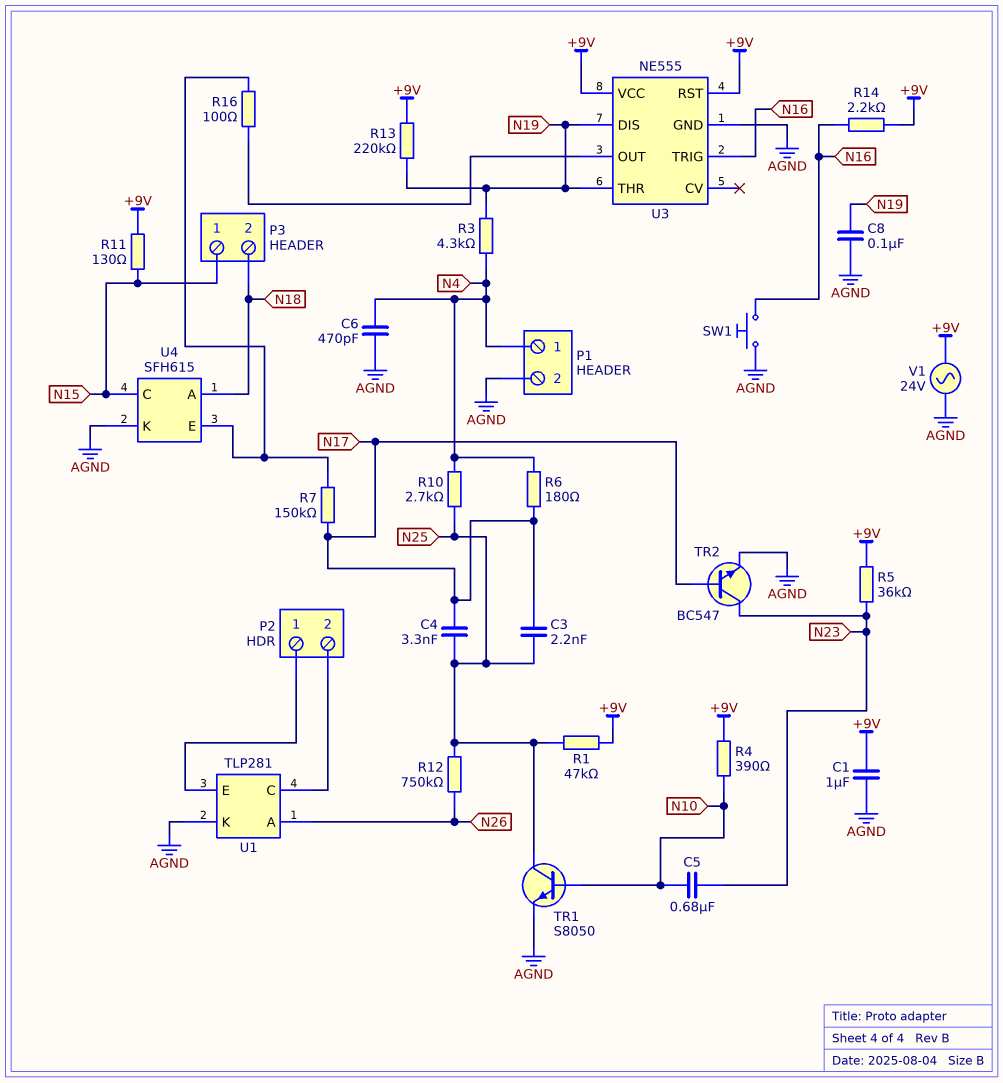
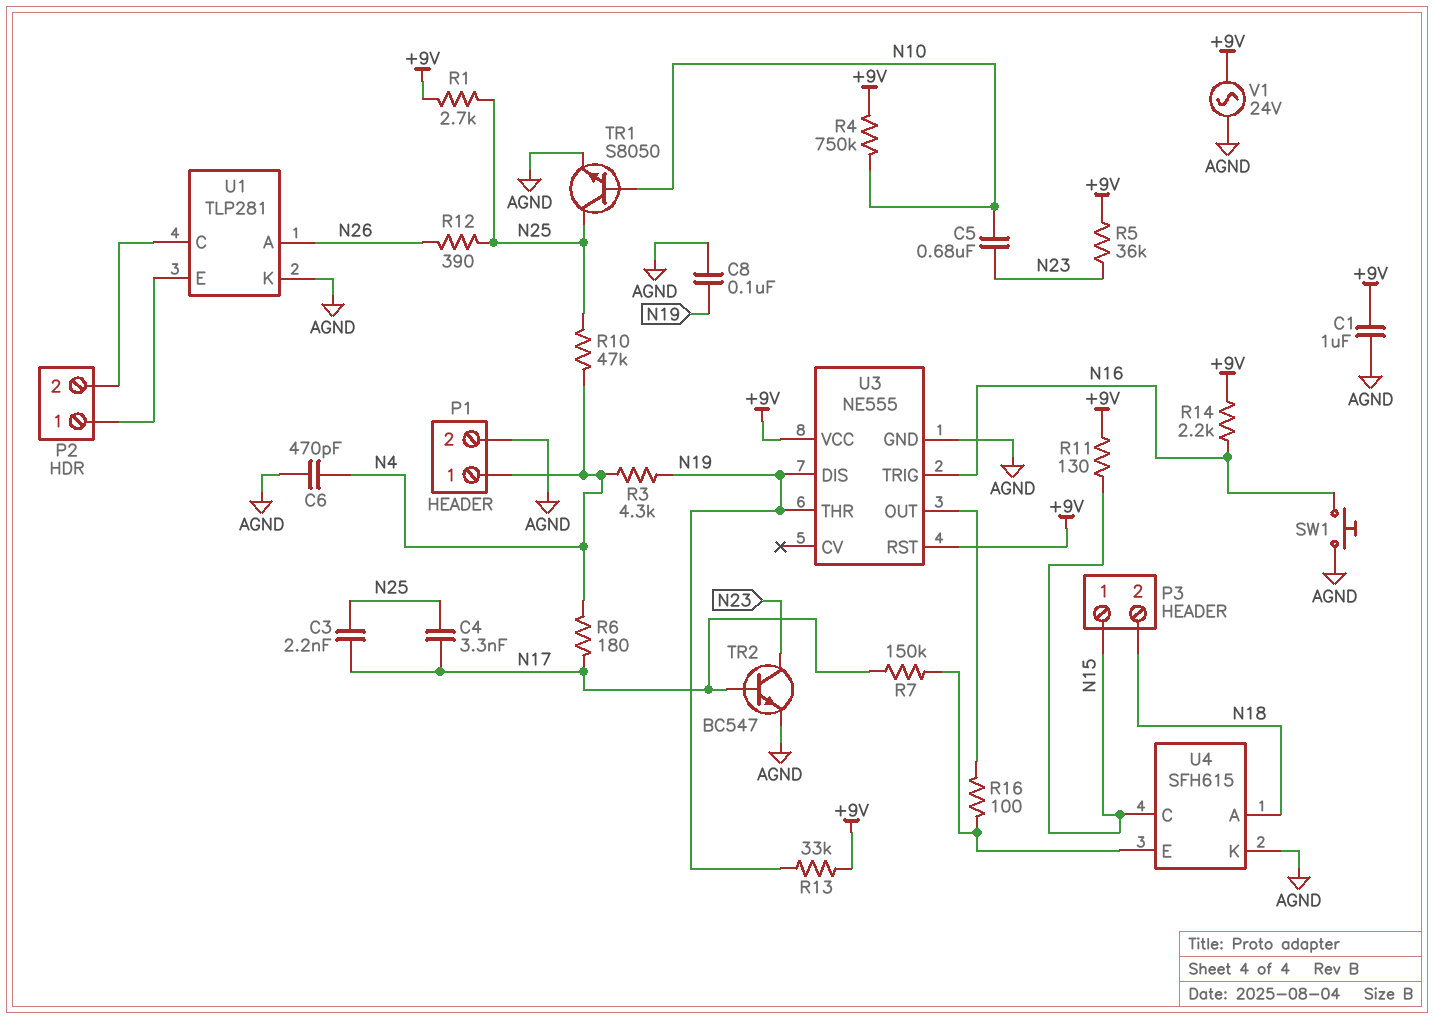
R1: 47k (+9V, N25) -> 2.7k (+9V, N25)
R4: 390 (+9V, N10) -> 750k (+9V, N10)
R10: 2.7k (N4, N25) -> 47k (N4, N25)
R12: 750k (N25, N26) -> 390 (N25, N26)
R13: 220k (+9V, N19) -> 33k (+9V, N19)

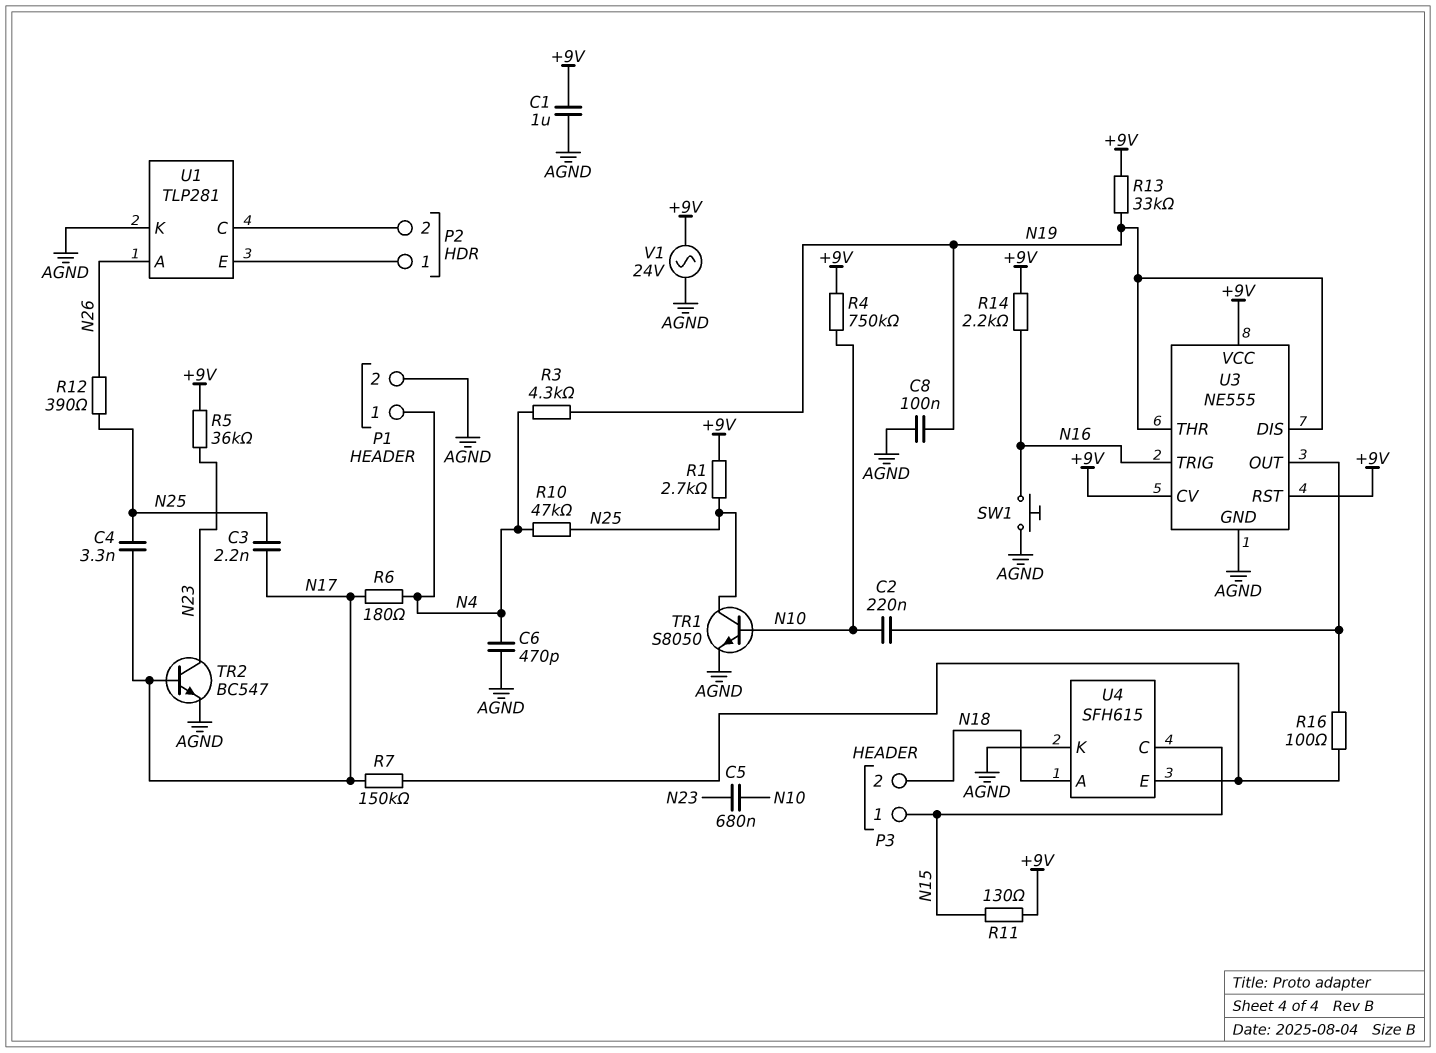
C2: none -> 220nF (N10, U3/OUT)
U3 pin CV: none -> +9V

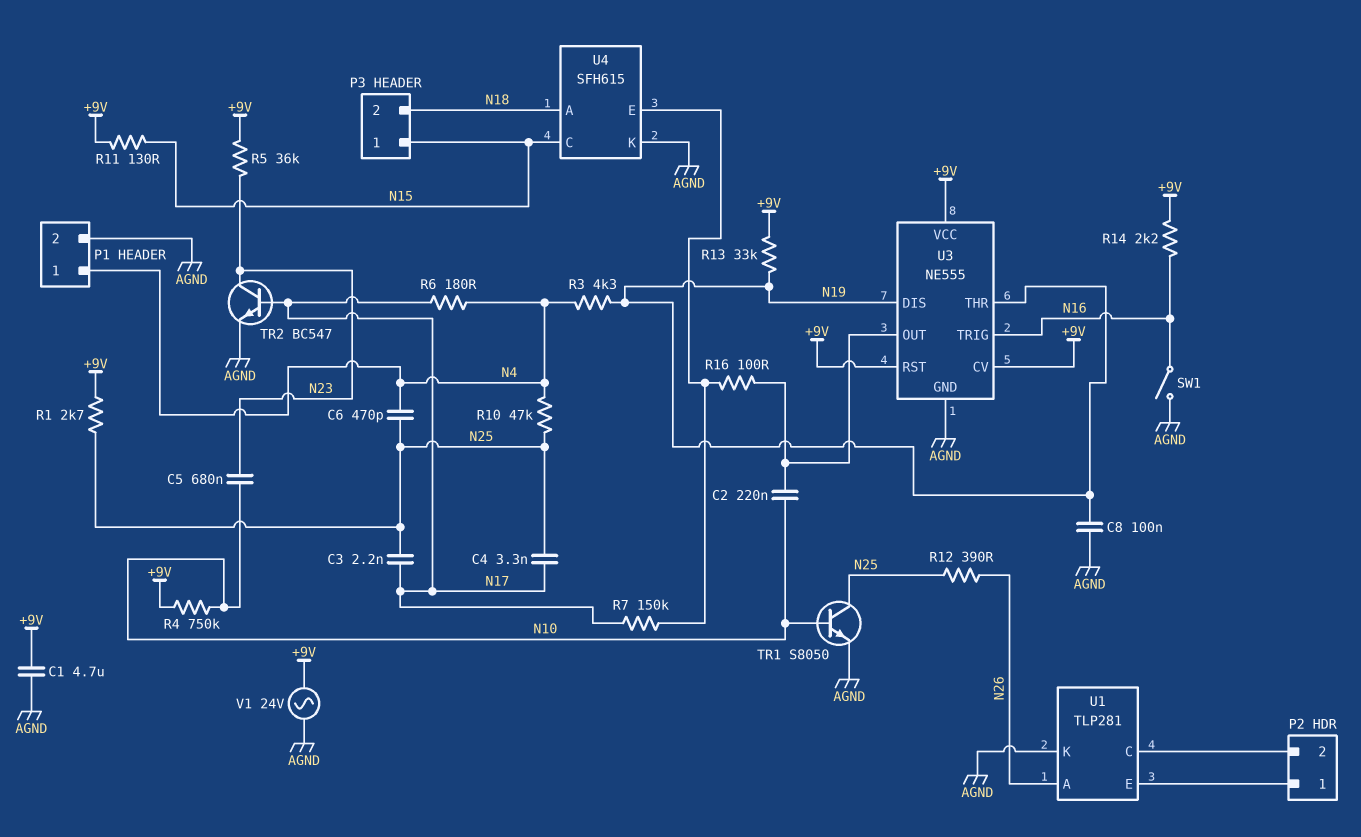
C1: 1uF (+9V, AGND) -> 4.7uF (+9V, AGND)
C6: 470pF (AGND, N4) -> 470pF (N4, N25)
SW1: button (AGND, N16) -> switch (AGND, N16)

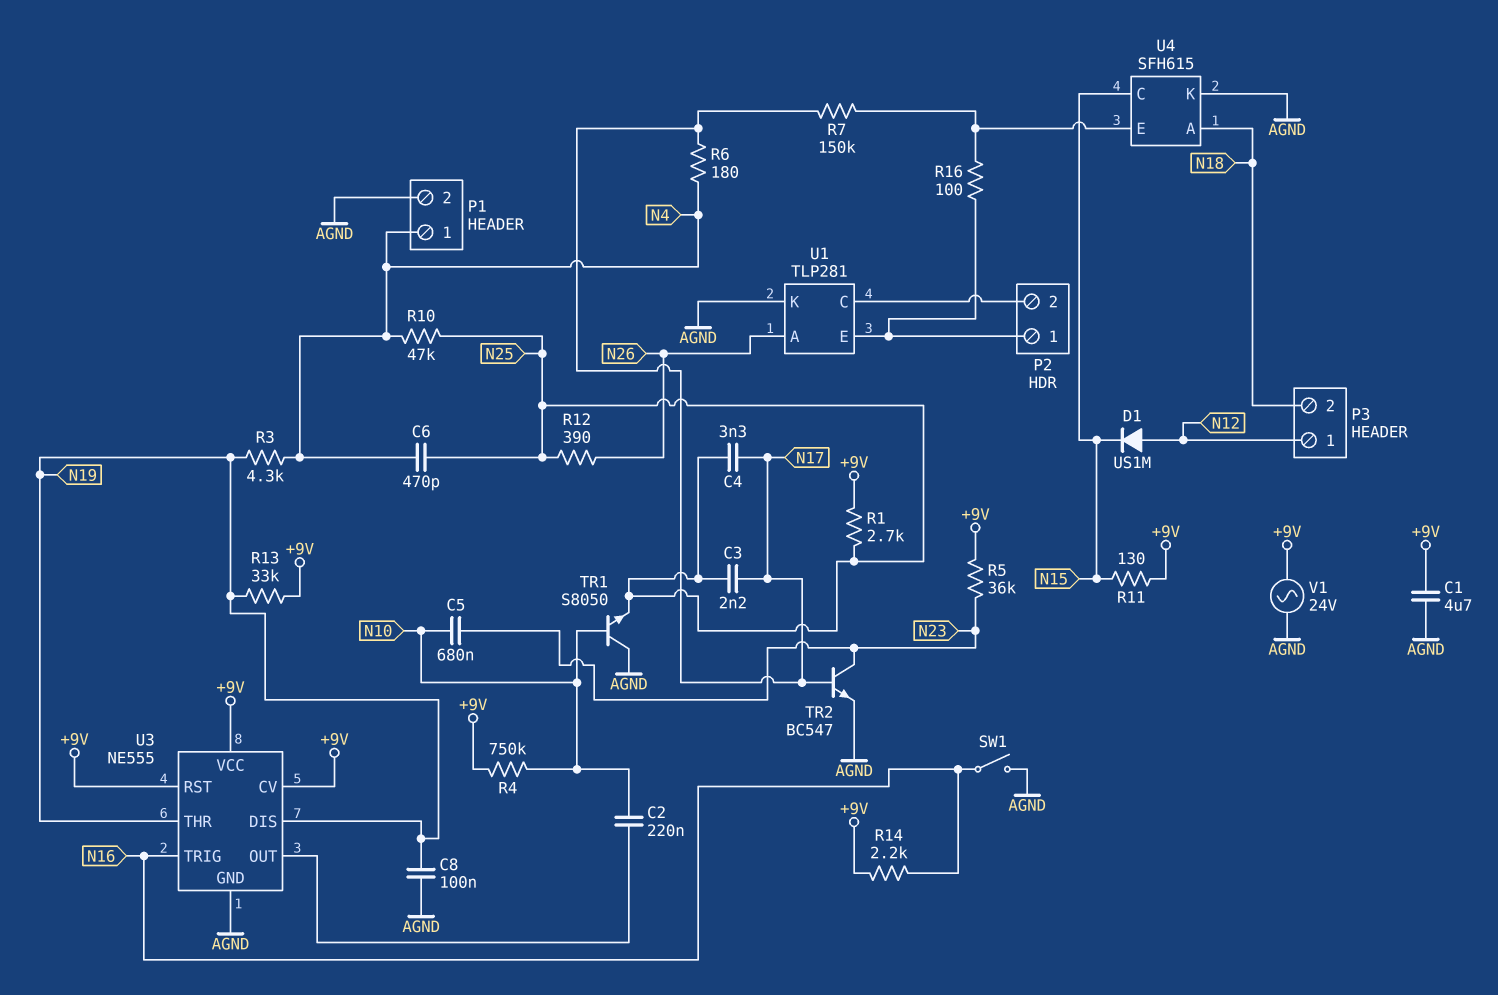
D1: none -> diode US1M (A N12, K N15)
P3 pin 1: N15 -> N12
R16: 100 (U3/OUT, U4/E) -> 100 (P2/1, U4/E)
TR1: NPN S8050 (B N10, C N25, E AGND) -> NPN S8050 (B N10, C AGND, E N25)

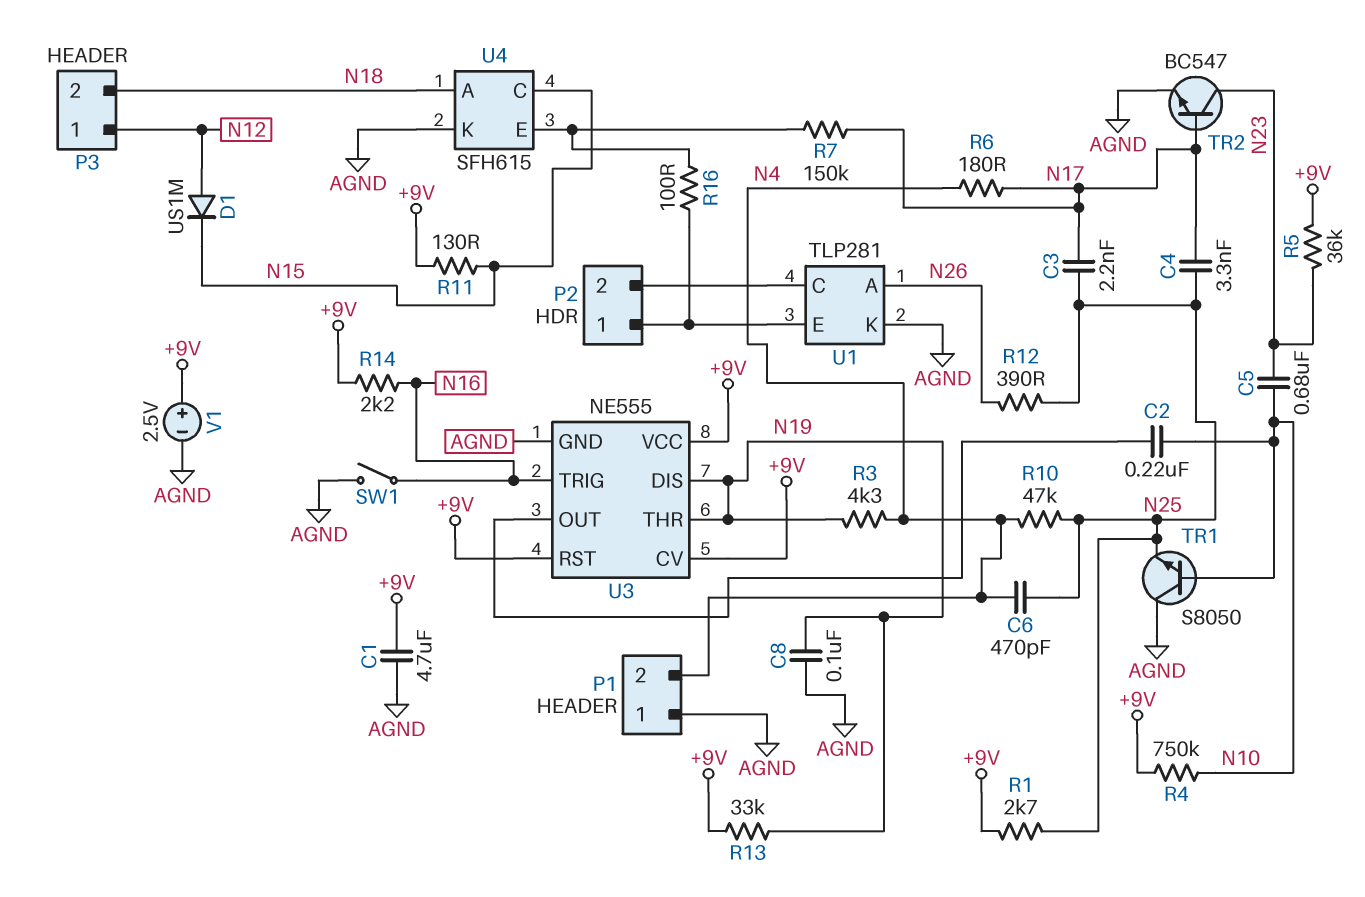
P1 pin 1: N4 -> AGND
P1 pin 2: AGND -> N4
V1: AC 24V (+9V, AGND) -> 2.5V (plus +9V, minus AGND)

